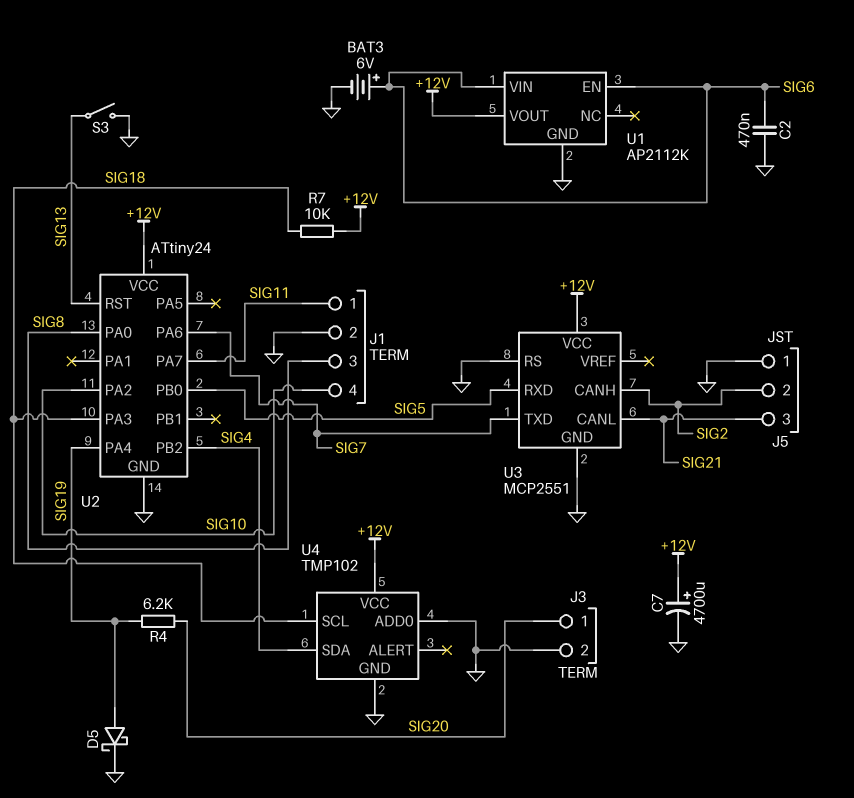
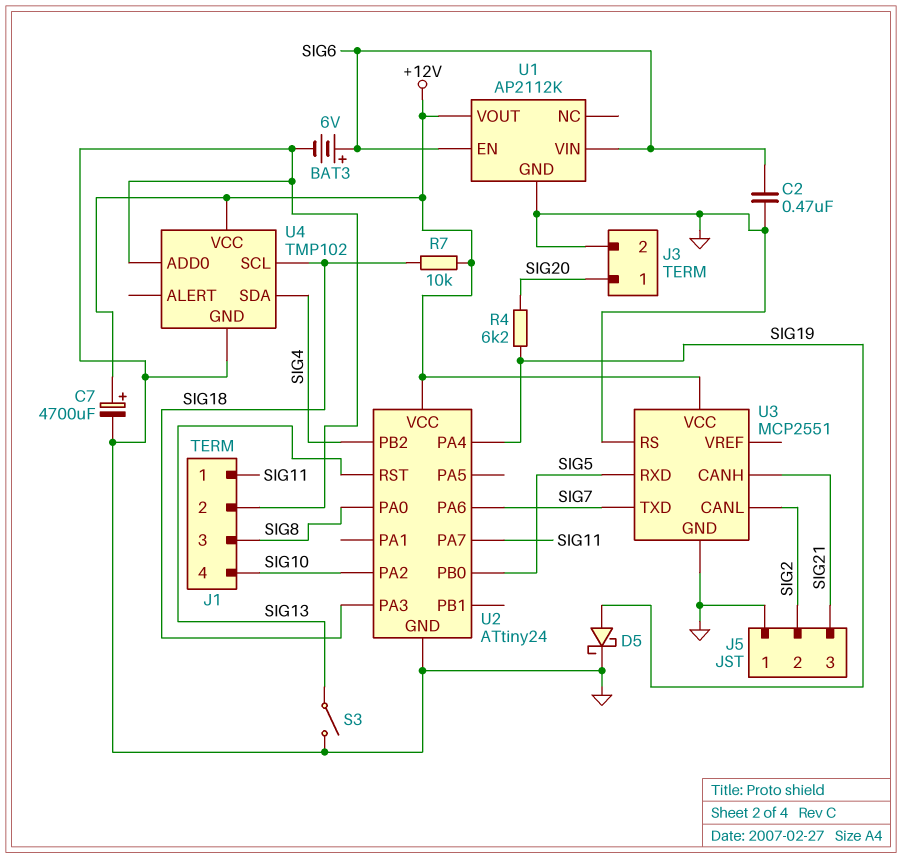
U3 pin CANH: SIG2 -> SIG21
U3 pin CANL: SIG21 -> SIG2

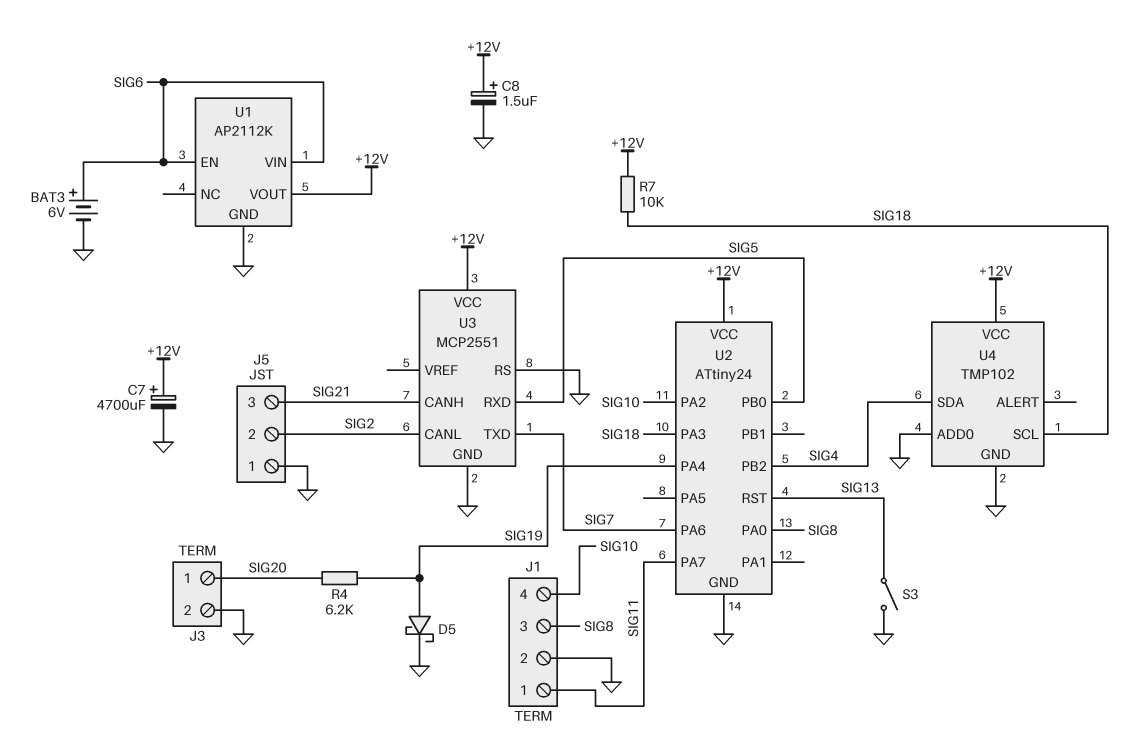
C2: 470nF (GND, SIG6) -> none
C8: none -> 1.5uF (plus +12V, minus GND)

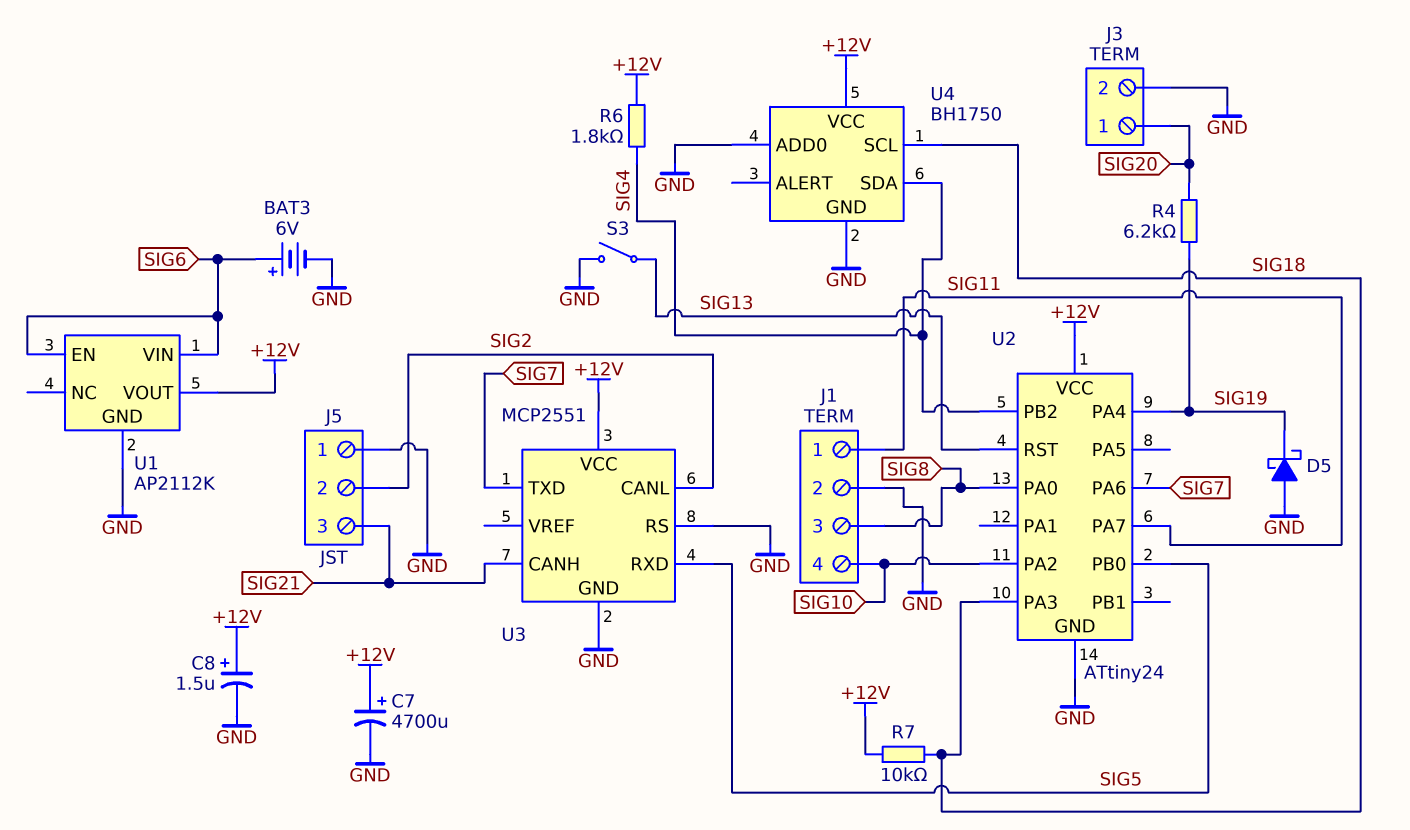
D5: schottky (A SIG19, K GND) -> schottky (A GND, K SIG19)
R6: none -> 1.8k (+12V, SIG4)
U4: TMP102 -> BH1750

